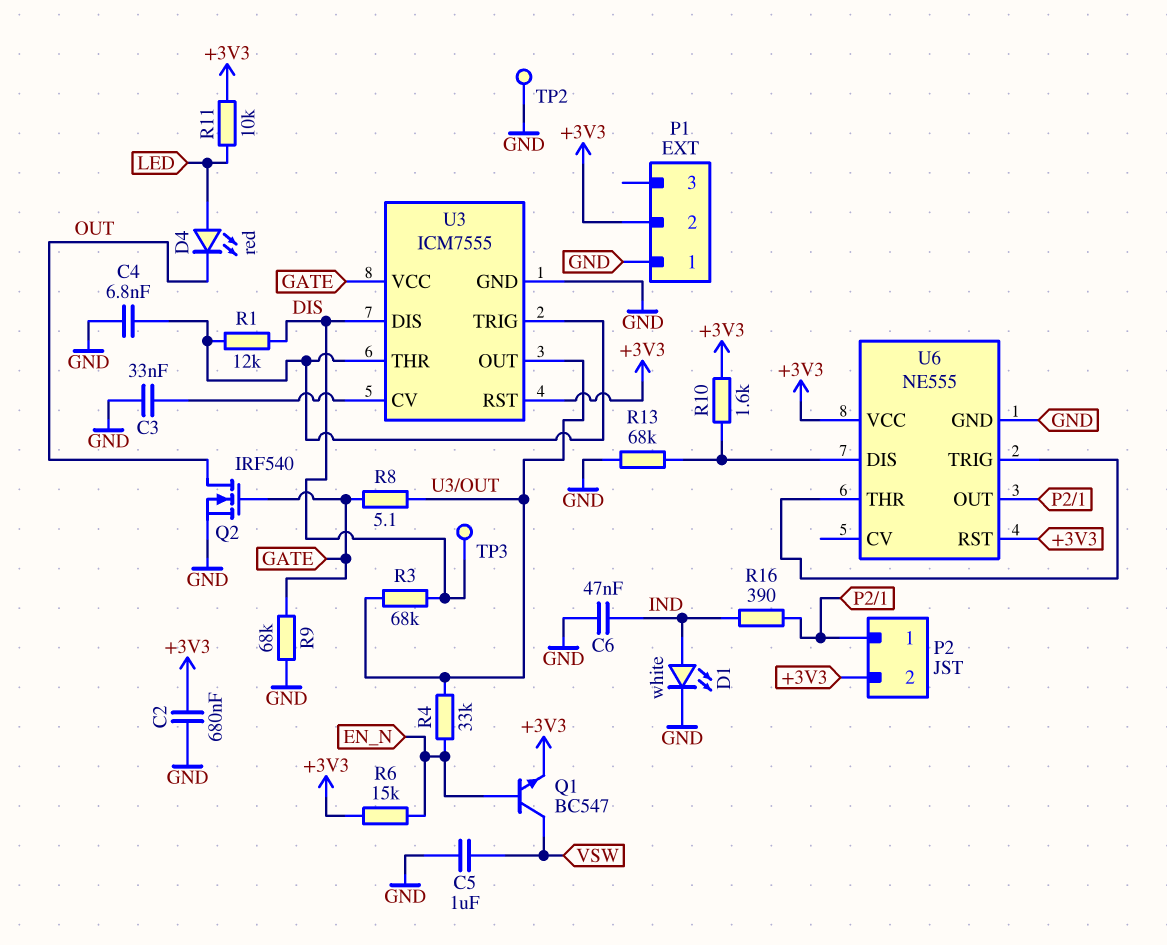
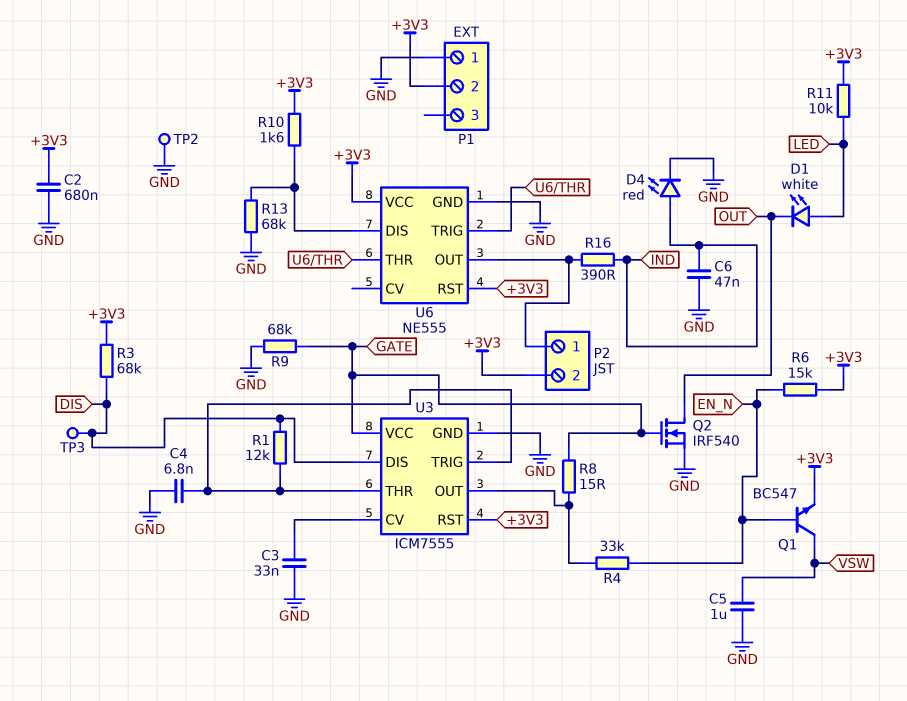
D1: LED white (A IND, K GND) -> LED white (A LED, K OUT)
D4: LED red (A LED, K OUT) -> LED red (A IND, K GND)
R3: 68k (DIS, U3/OUT) -> 68k (+3V3, DIS)
R8: 5.1 (GATE, U3/OUT) -> 15 (GATE, U3/OUT)

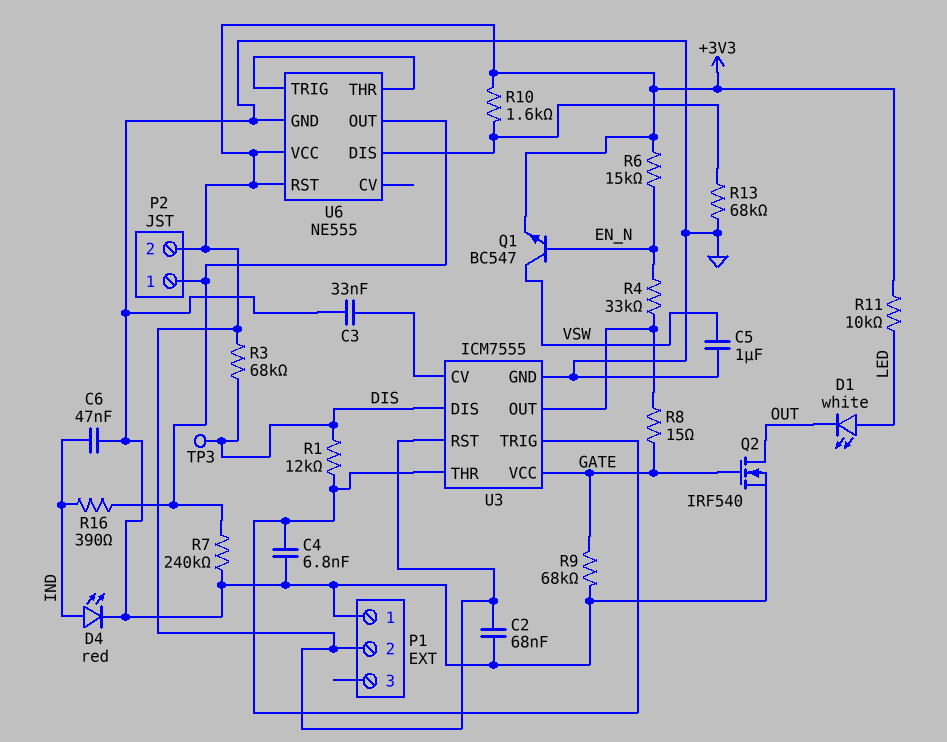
C2: 680nF (+3V3, GND) -> 68nF (+3V3, GND)
R7: none -> 240k (GND, P2/1)
TP2: test point (GND) -> none

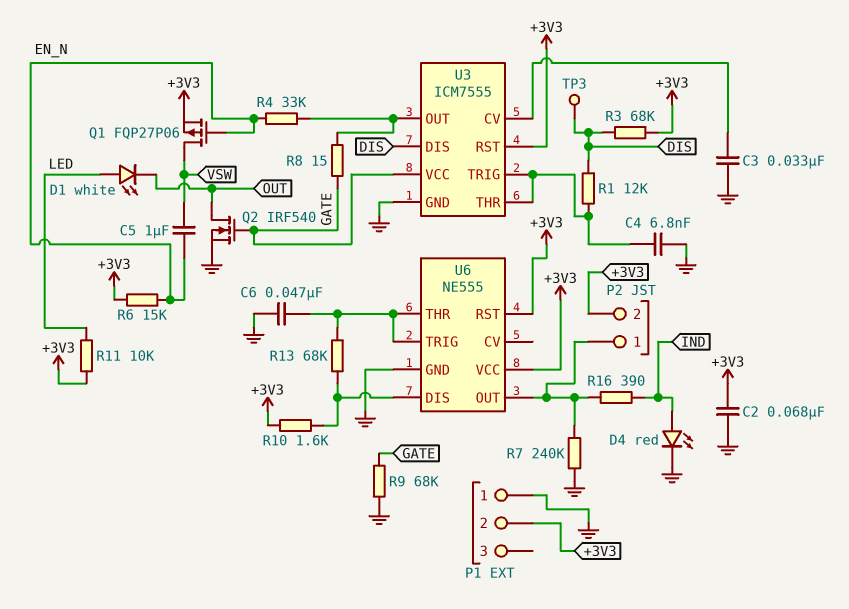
C5: 1uF (GND, VSW) -> 1uF (EN_N, VSW)
C6: 47nF (GND, IND) -> 47nF (GND, U6/THR)
Q1: NPN BC547 (B EN_N, C VSW, E +3V3) -> PMOS FQP27P06 (G EN_N, D VSW, S +3V3)
R13: 68k (GND, U6/DIS) -> 68k (U6/DIS, U6/THR)

